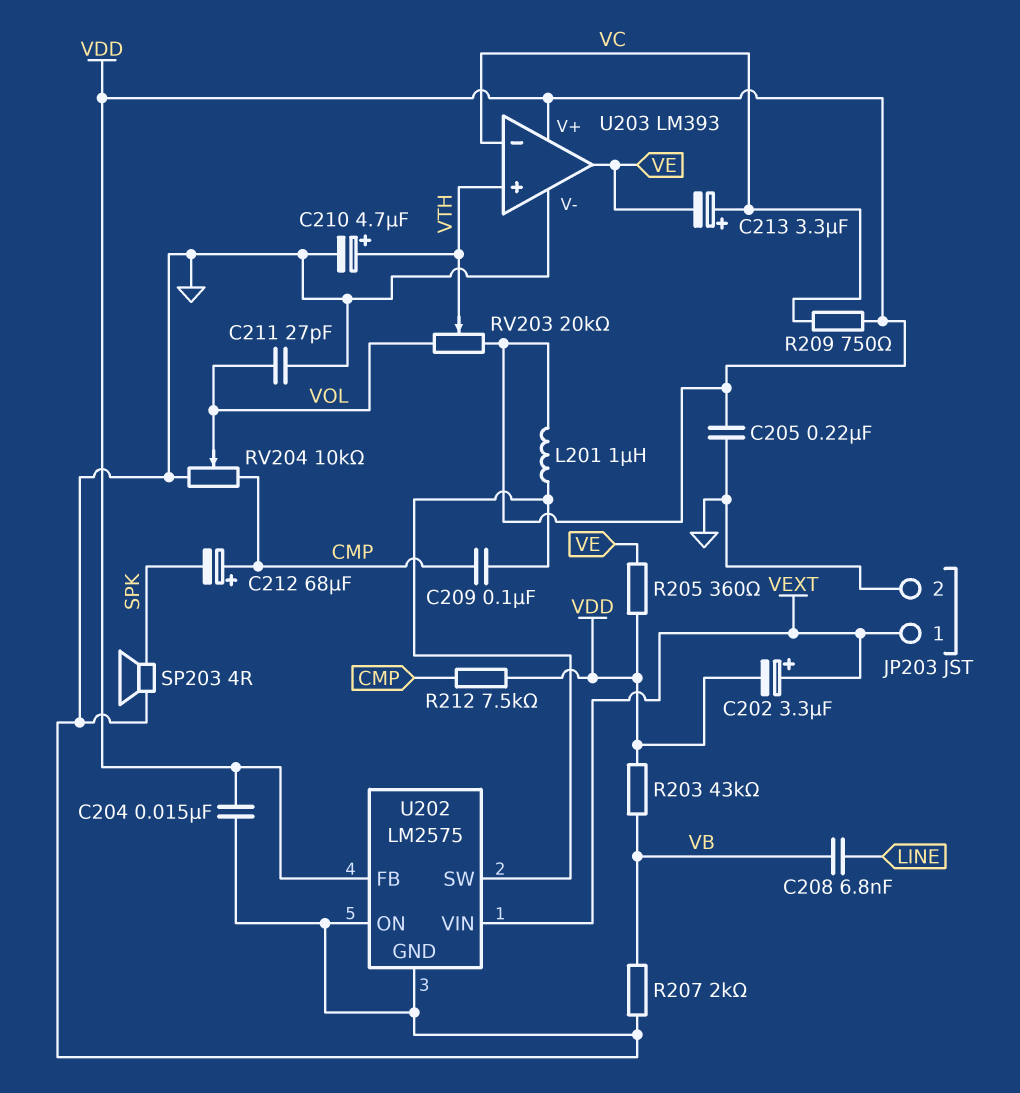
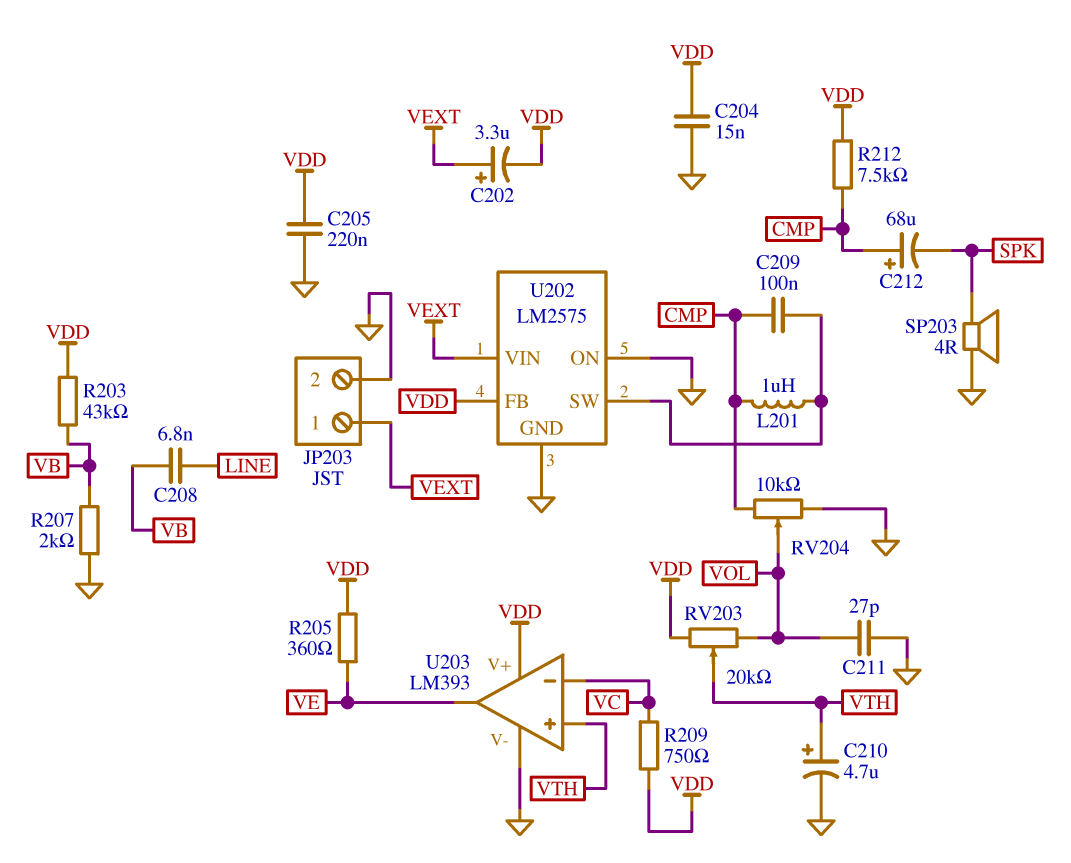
C213: 3.3uF (plus VC, minus VE) -> none
L201: 1uH (U202/SW, VDD) -> 1uH (CMP, U202/SW)

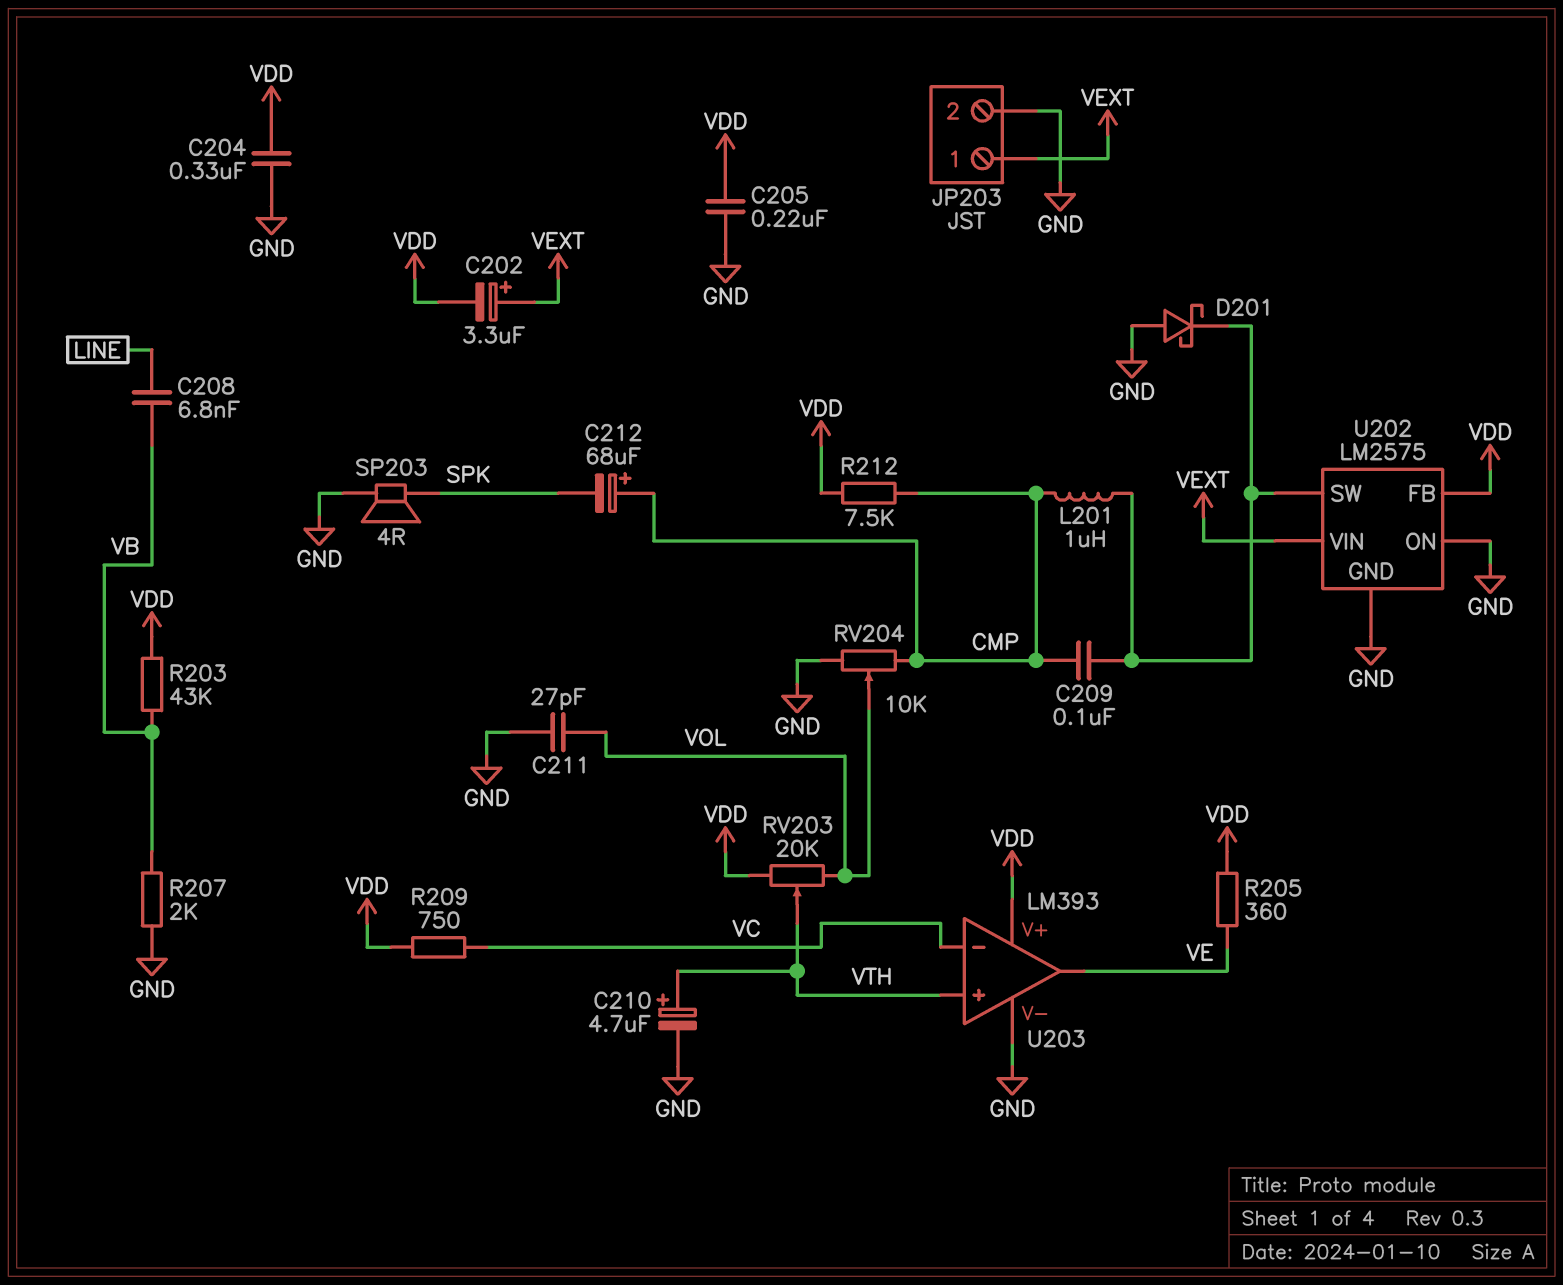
C204: 15nF (GND, VDD) -> 330nF (GND, VDD)
D201: none -> schottky (A GND, K U202/SW)

